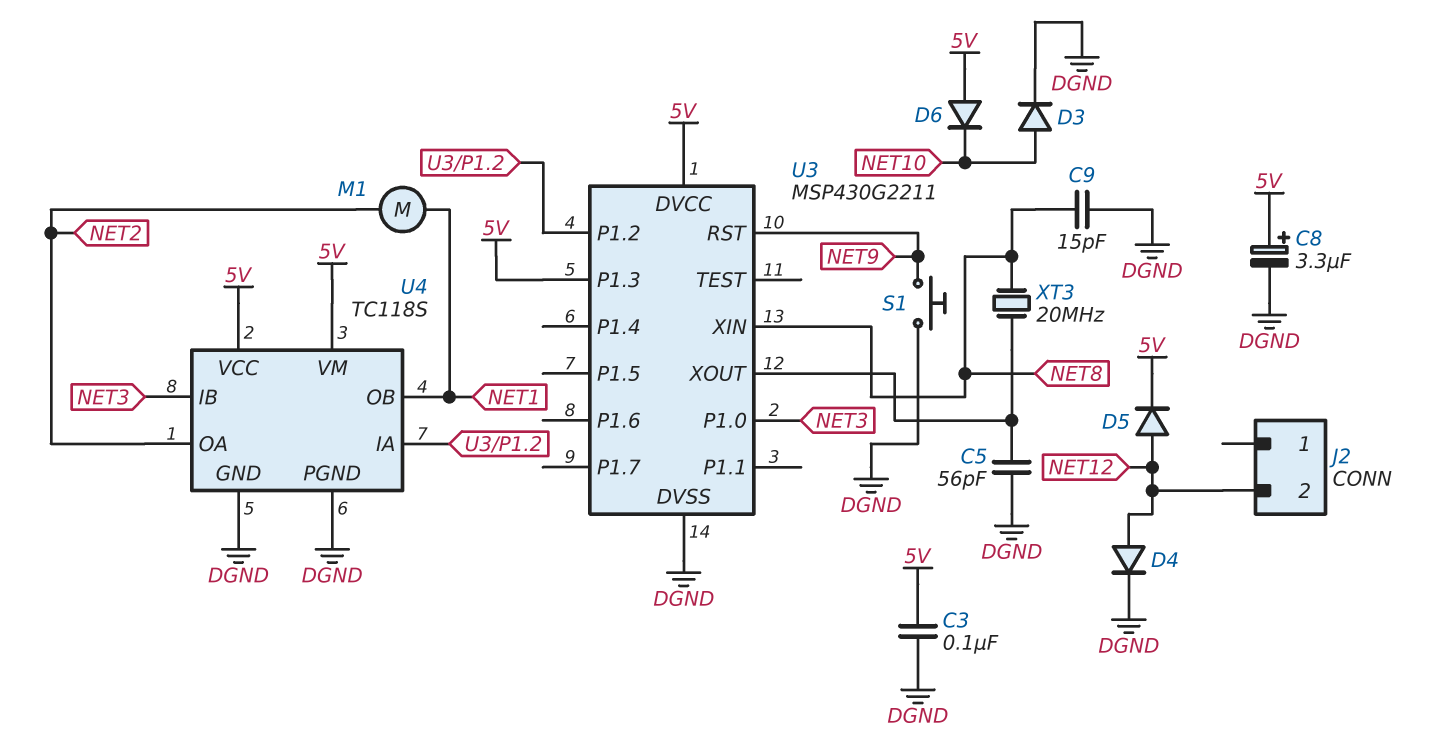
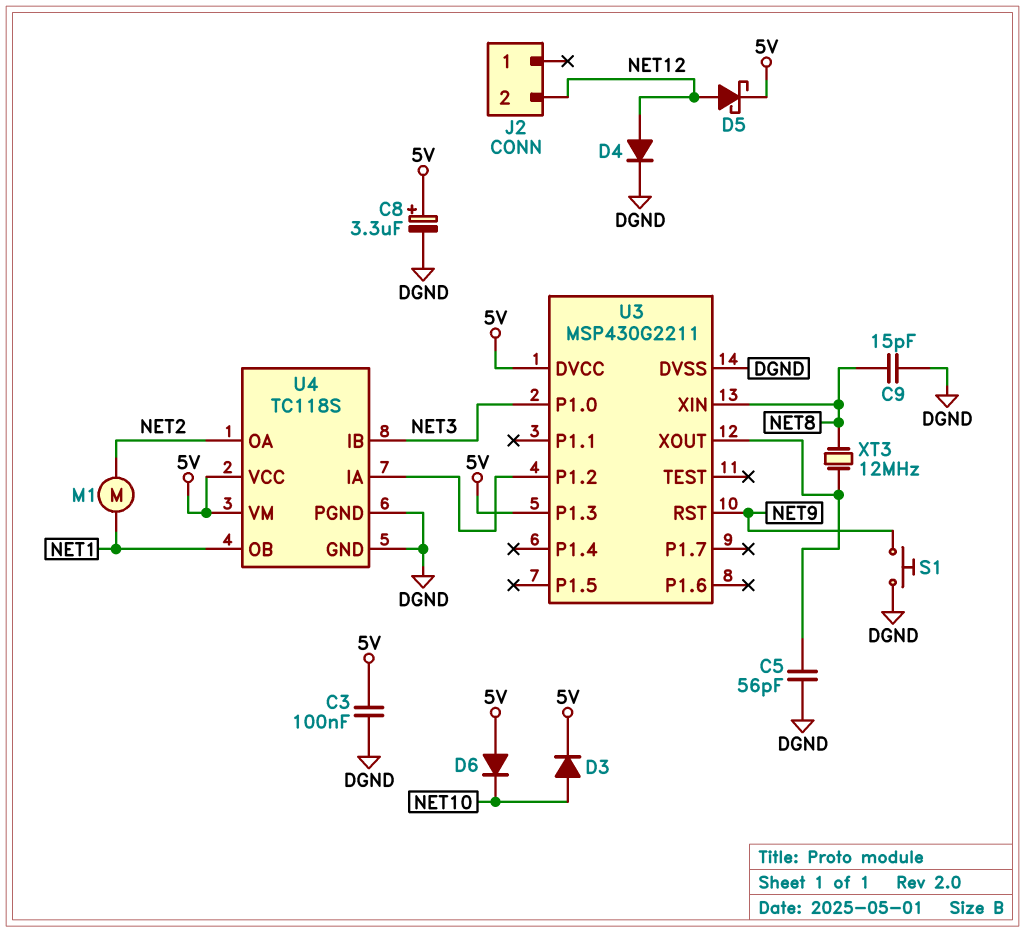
D3: diode (A NET10, K DGND) -> diode (A NET10, K 5V)
D5: diode (A NET12, K 5V) -> schottky (A NET12, K 5V)
XT3: 20MHz (NET8, U3/XOUT) -> 12MHz (NET8, U3/XOUT)

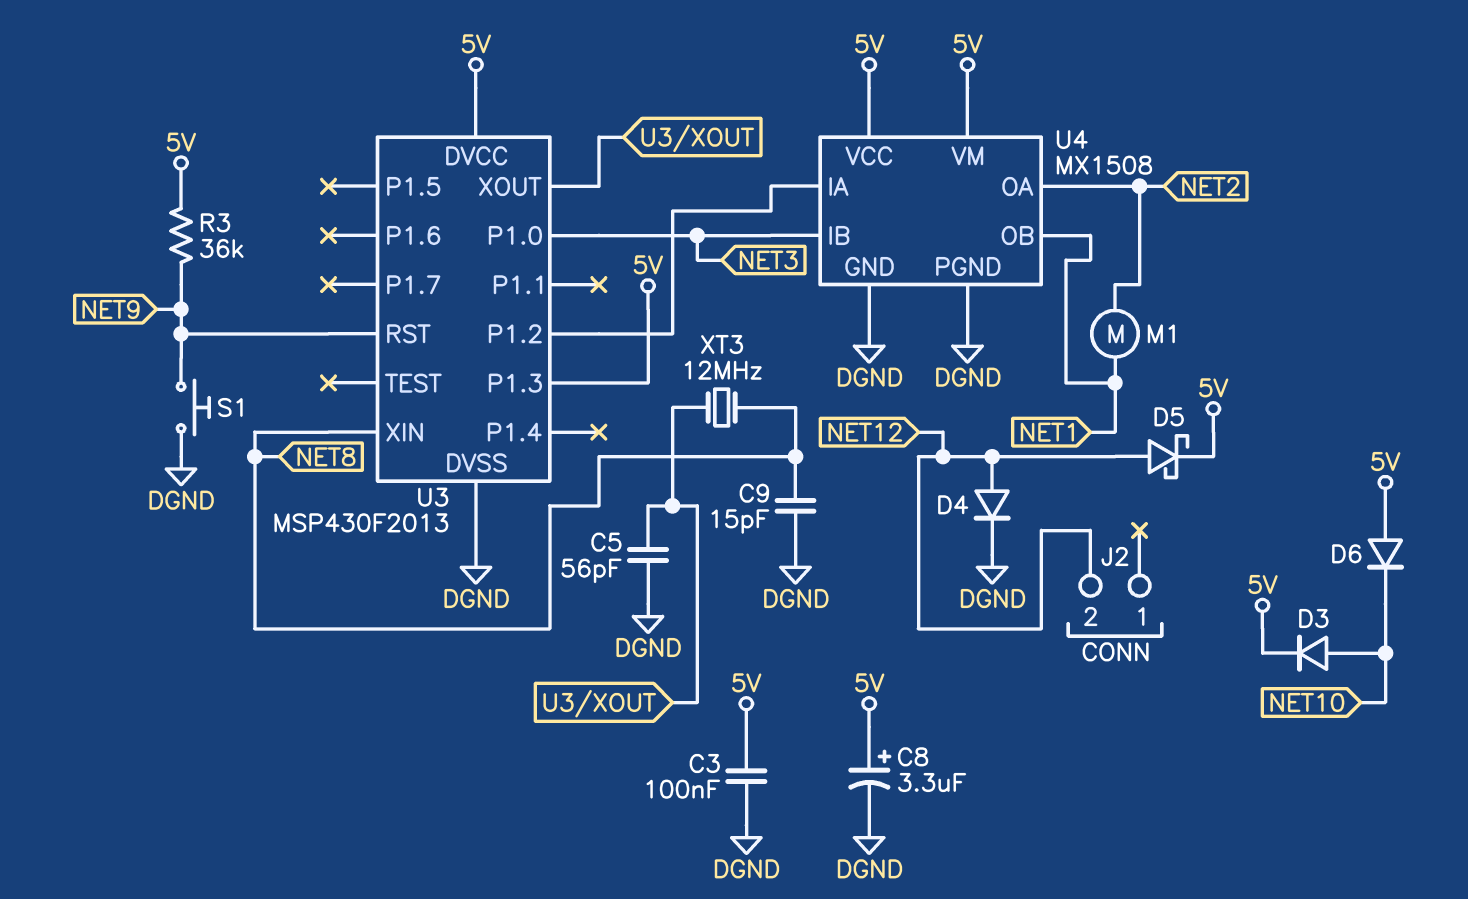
R3: none -> 36k (5V, NET9)
U3: MSP430G2211 -> MSP430F2013
U4: TC118S -> MX1508

